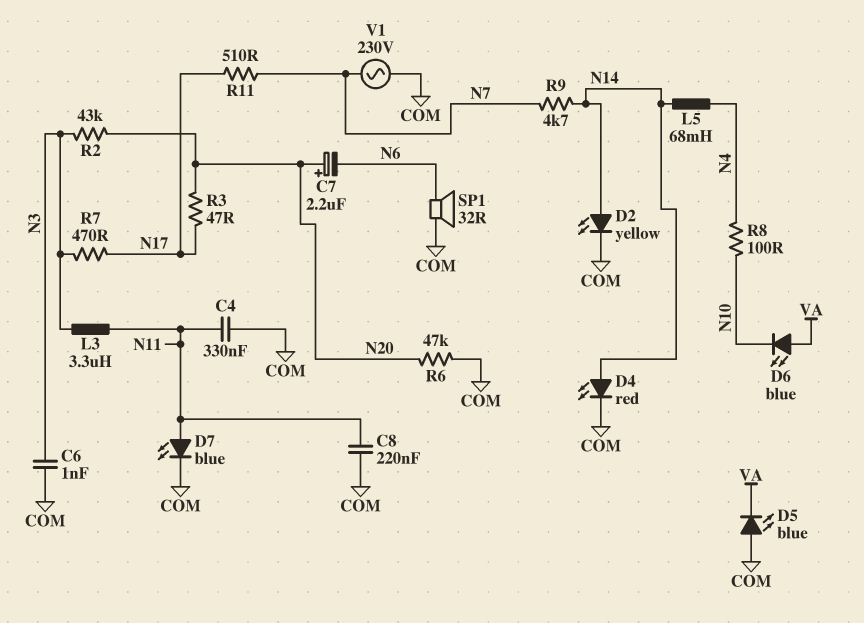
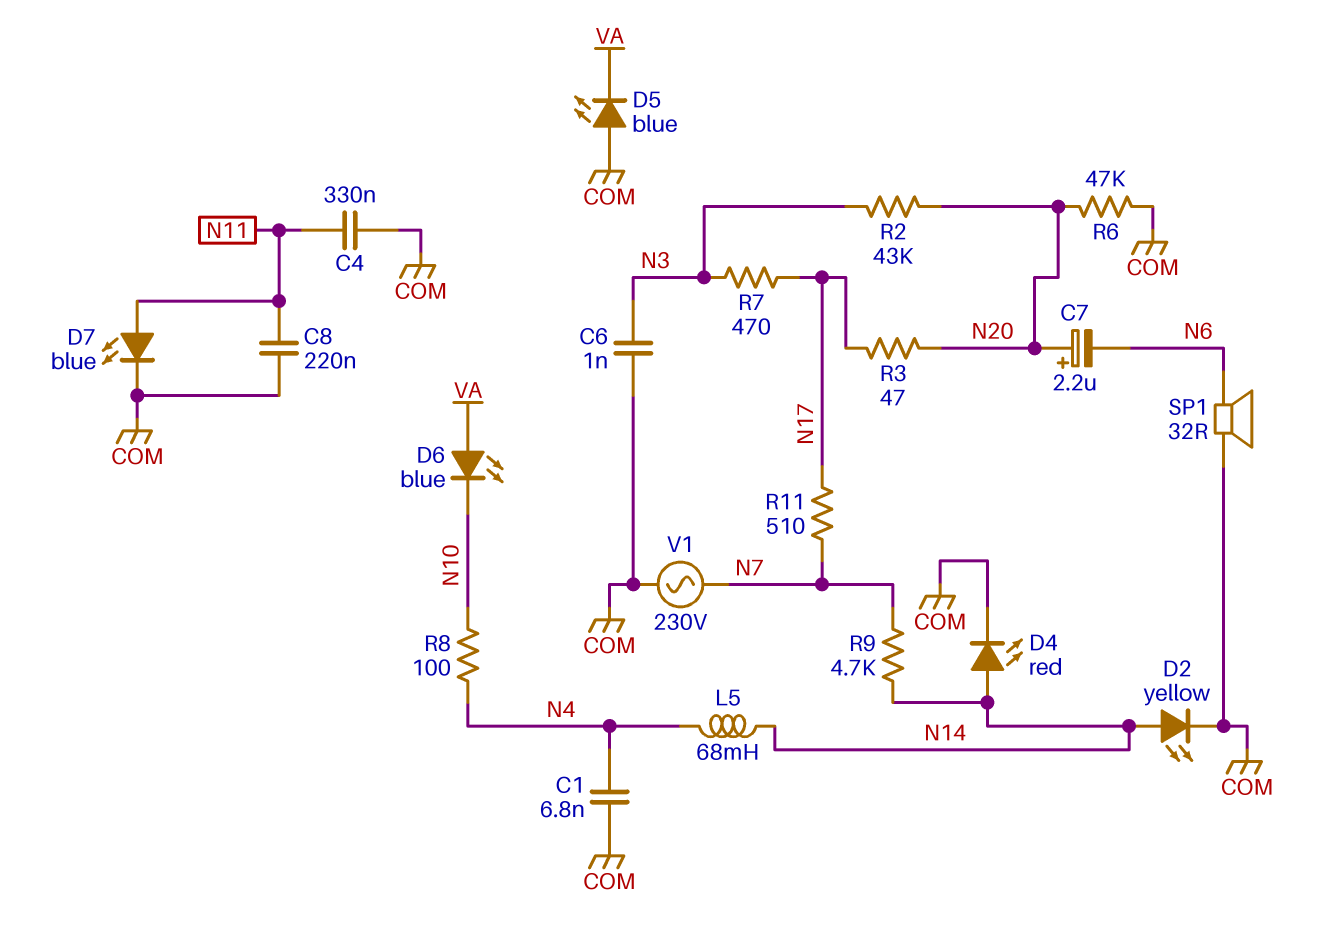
C1: none -> 6.8nF (COM, N4)
L3: 3.3uH (N3, N11) -> none

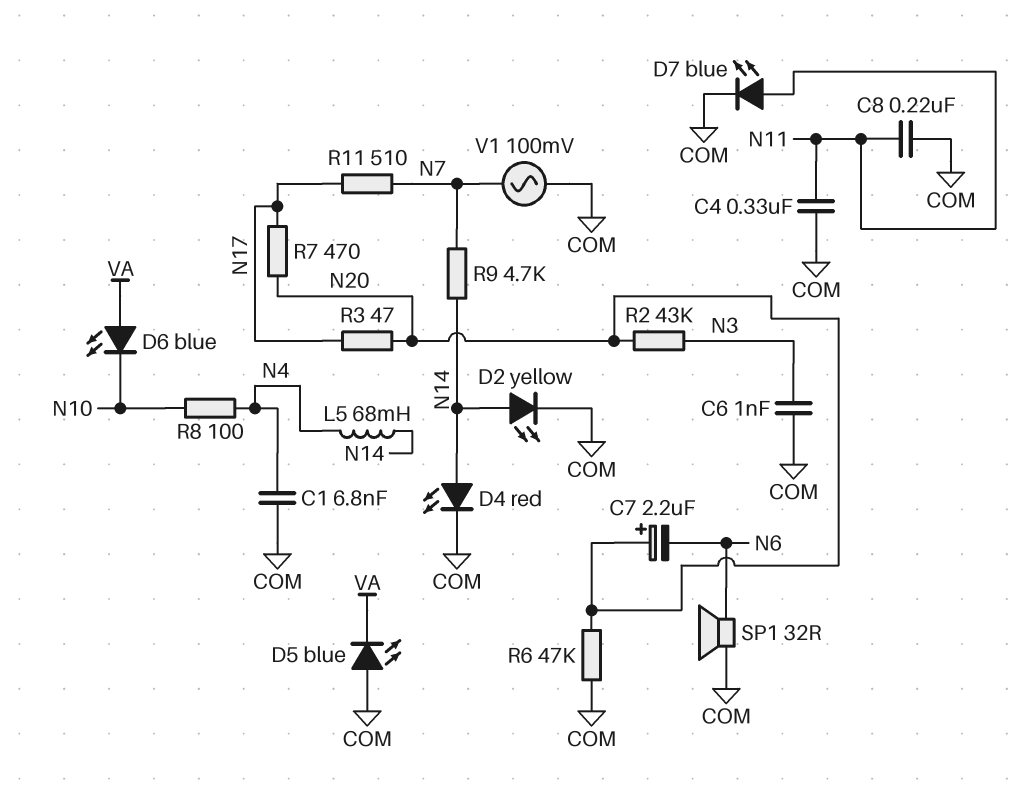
R7: 470 (N3, N17) -> 470 (N17, N20)
V1: AC 230V (COM, N7) -> AC 100mV (COM, N7)

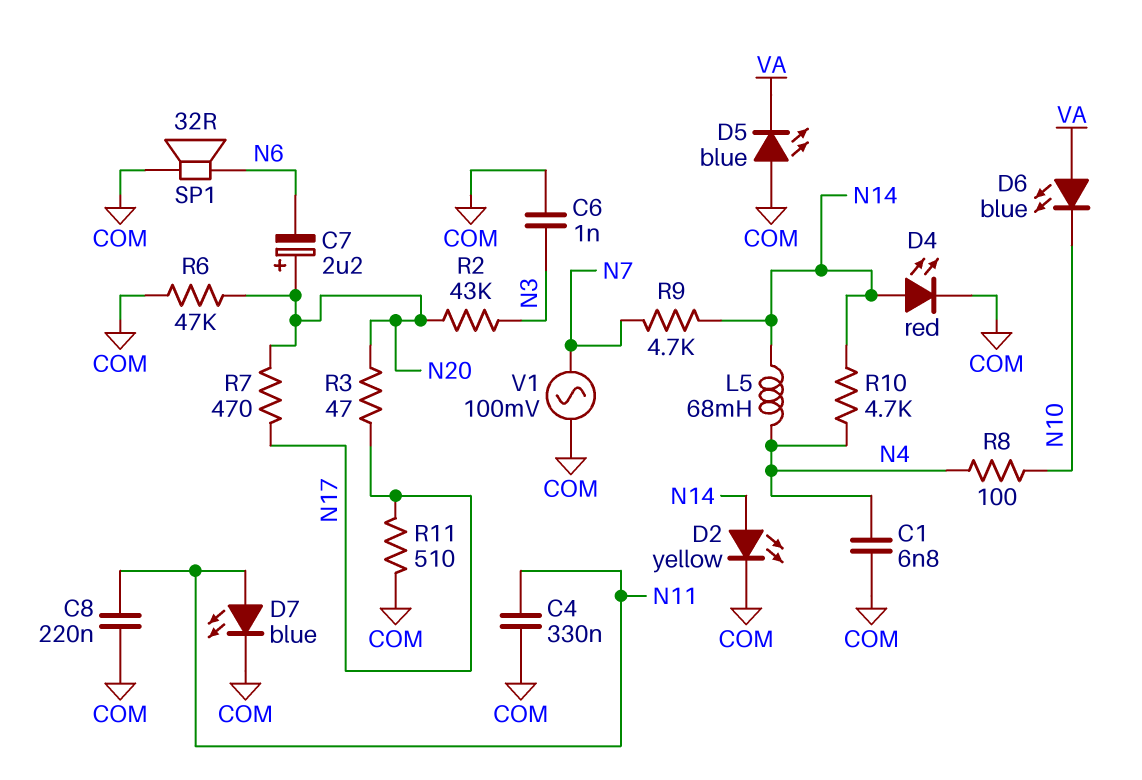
R10: none -> 4.7k (N4, N14)
R11: 510 (N7, N17) -> 510 (COM, N17)

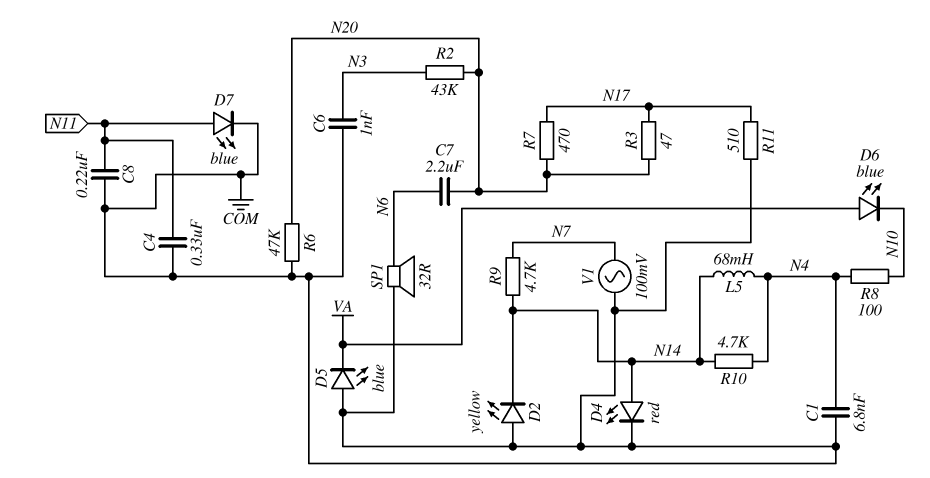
C7: 2.2uF (plus N20, minus N6) -> 2.2uF (N6, N20)
D2: LED yellow (A N14, K COM) -> LED yellow (A COM, K N14)

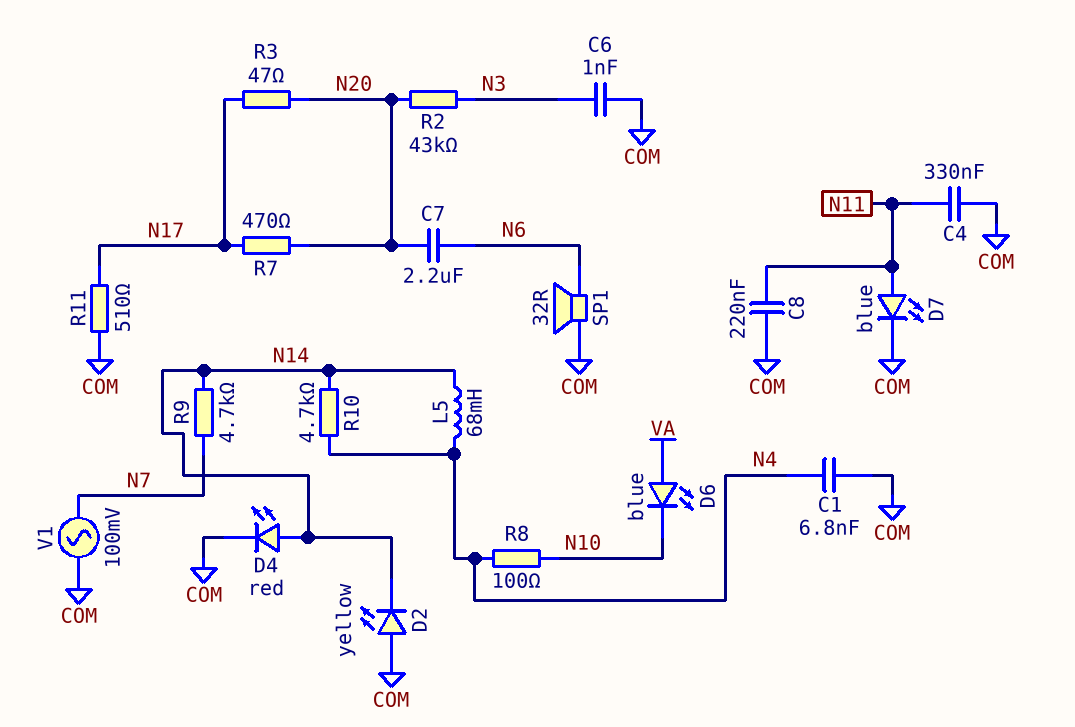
D5: LED blue (A COM, K VA) -> none
R6: 47k (COM, N20) -> none

